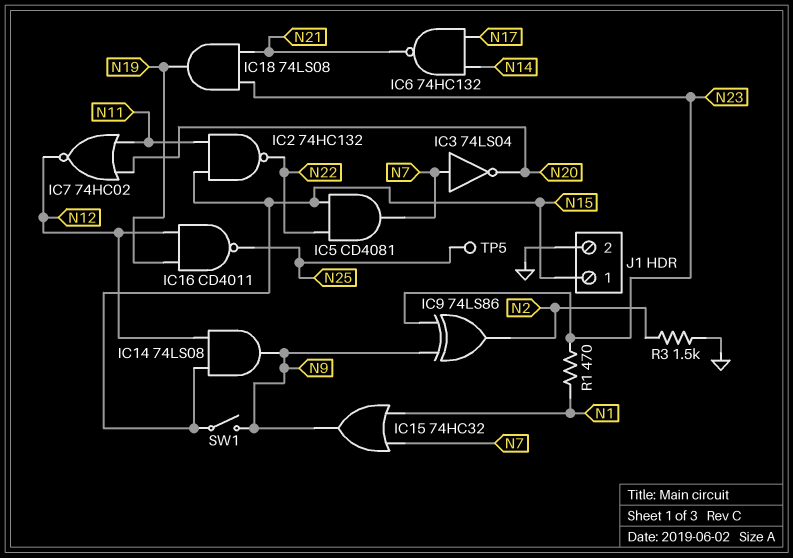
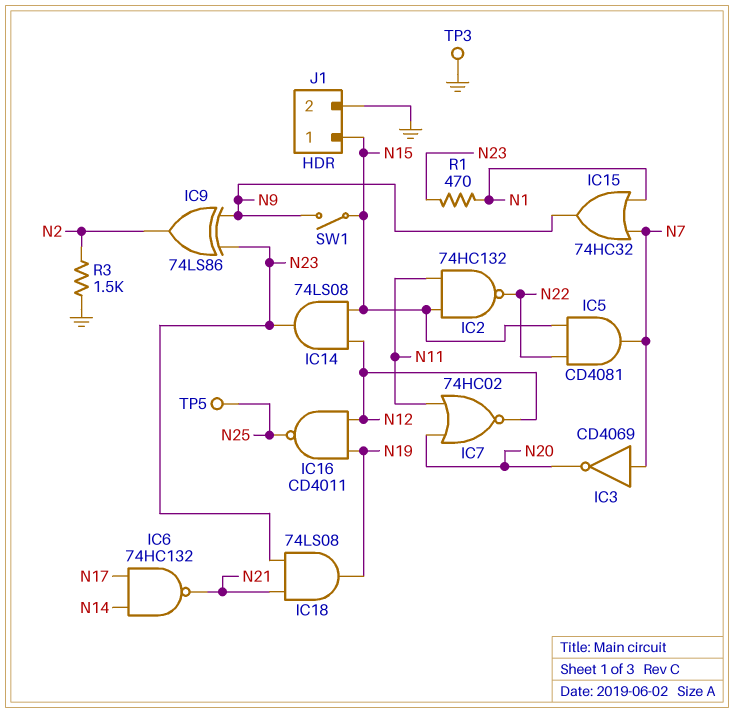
IC3: NOT 74LS04 (in N7, out N20) -> NOT CD4069 (in N7, out N20)
IC14: AND 74LS08 (in N12, in N15, out N9) -> AND 74LS08 (in N12, in N15, out N23)
TP3: none -> test point (GND)

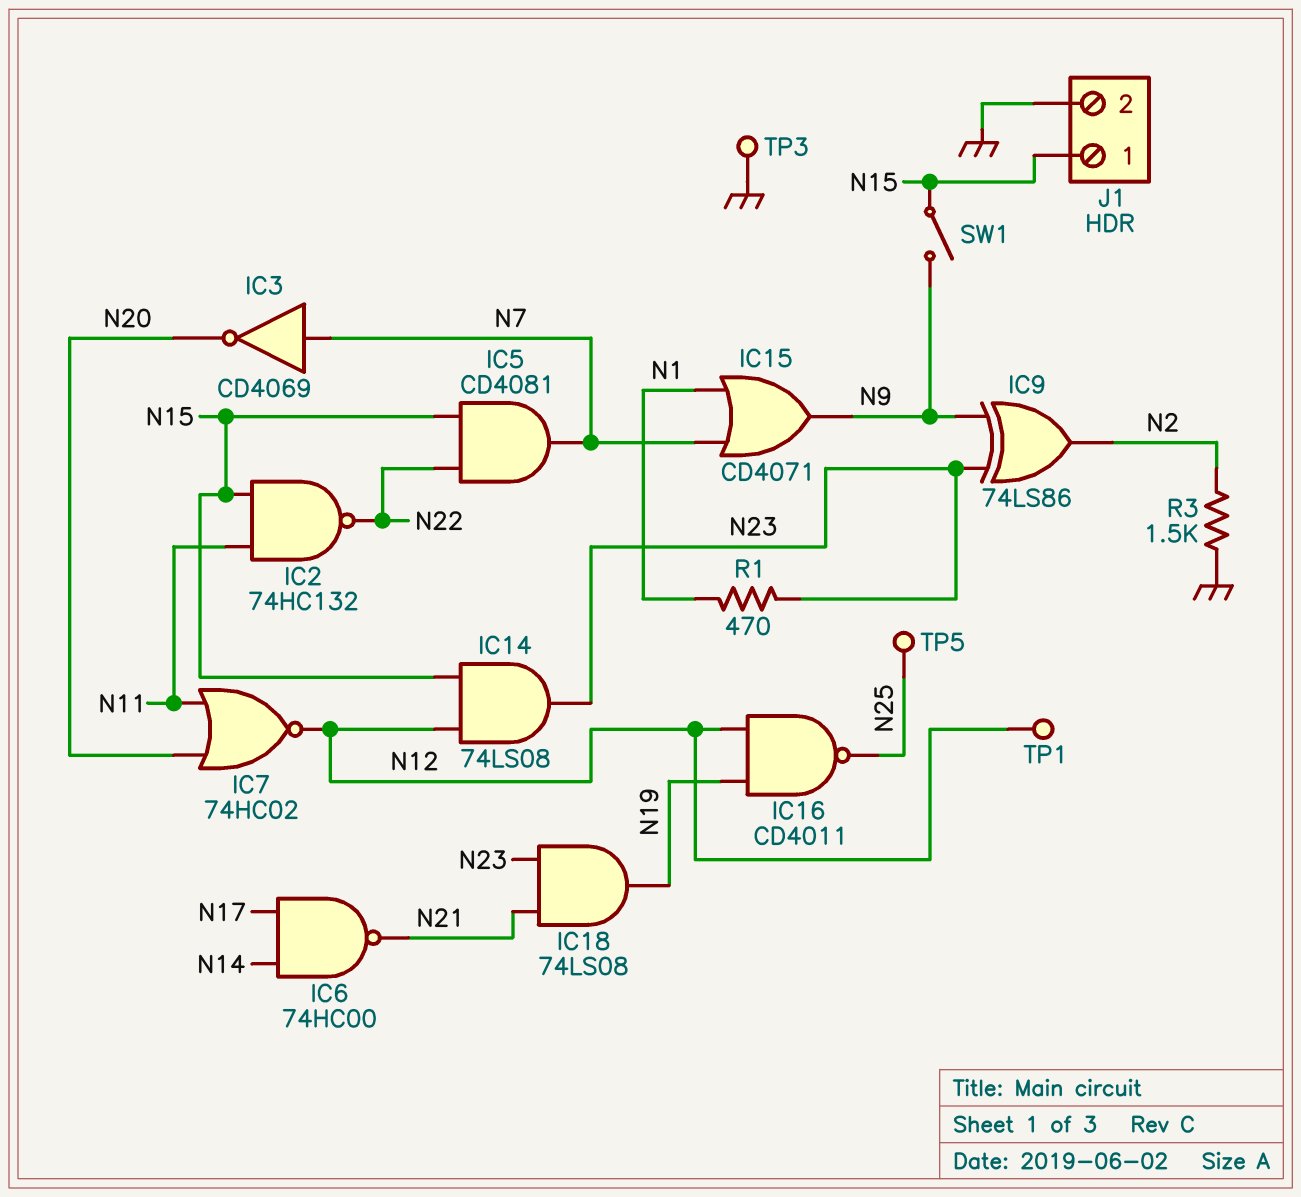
IC6: NAND 74HC132 (in N14, in N17, out N21) -> NAND 74HC00 (in N14, in N17, out N21)
IC15: OR 74HC32 (in N1, in N7, out N9) -> OR CD4071 (in N1, in N7, out N9)
TP1: none -> test point (N12)

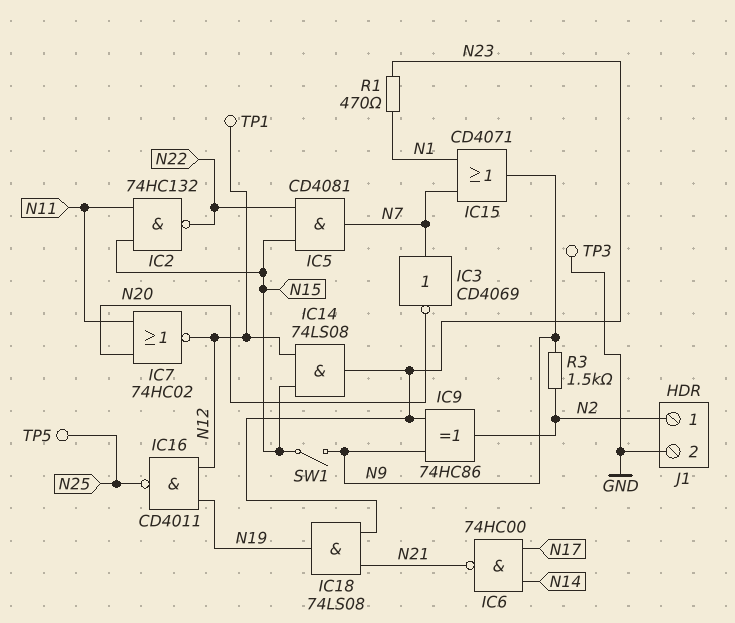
IC9: XOR 74LS86 (in N9, in N23, out N2) -> XOR 74HC86 (in N9, in N23, out N2)
J1 pin 1: N15 -> N2
R3: 1.5k (GND, N2) -> 1.5k (N2, N9)

